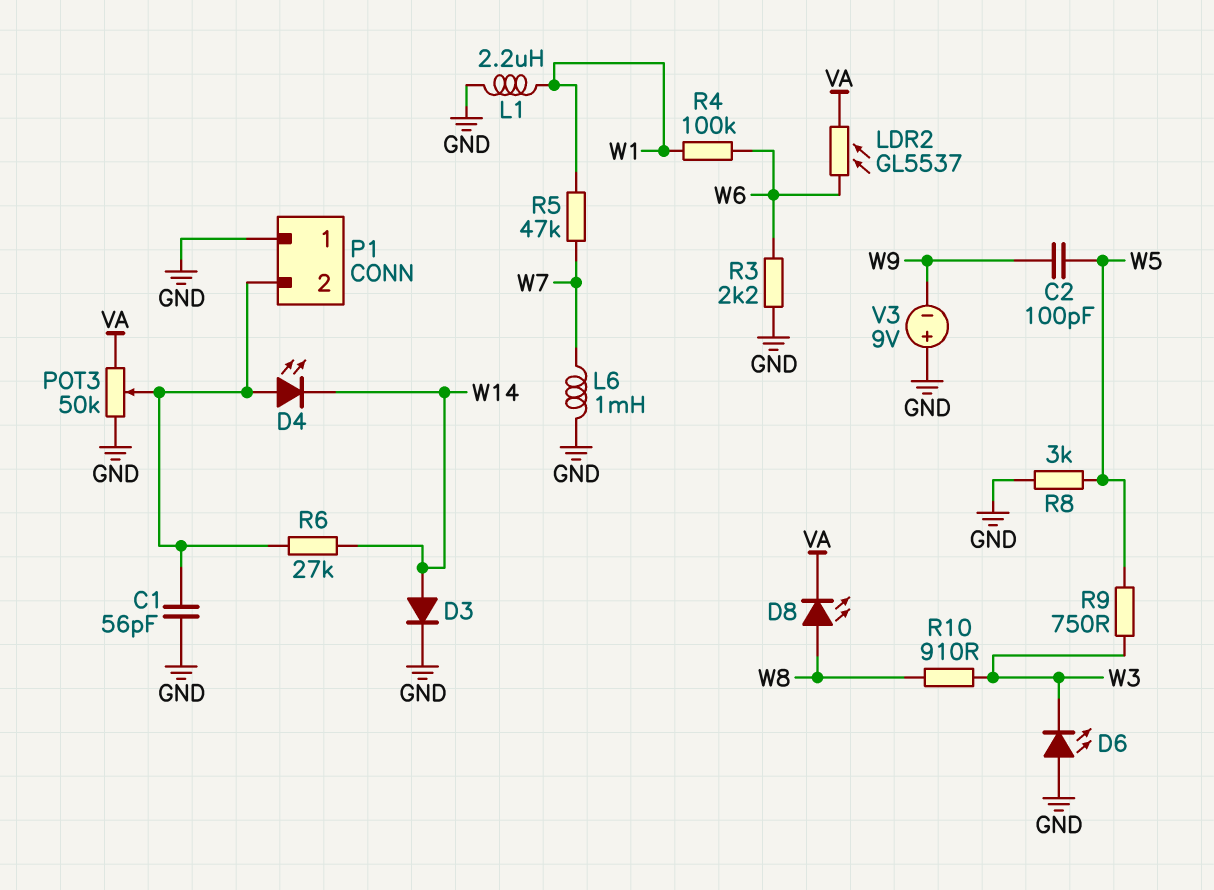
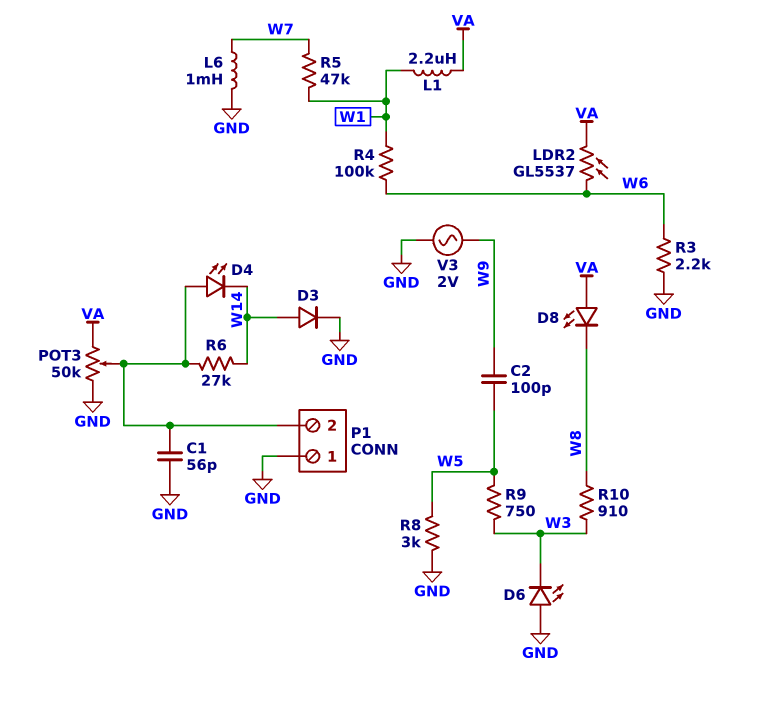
D8: LED (A W8, K VA) -> LED (A VA, K W8)
L1: 2.2uH (GND, W1) -> 2.2uH (VA, W1)
V3: 9V (plus GND, minus W9) -> AC 2V (GND, W9)

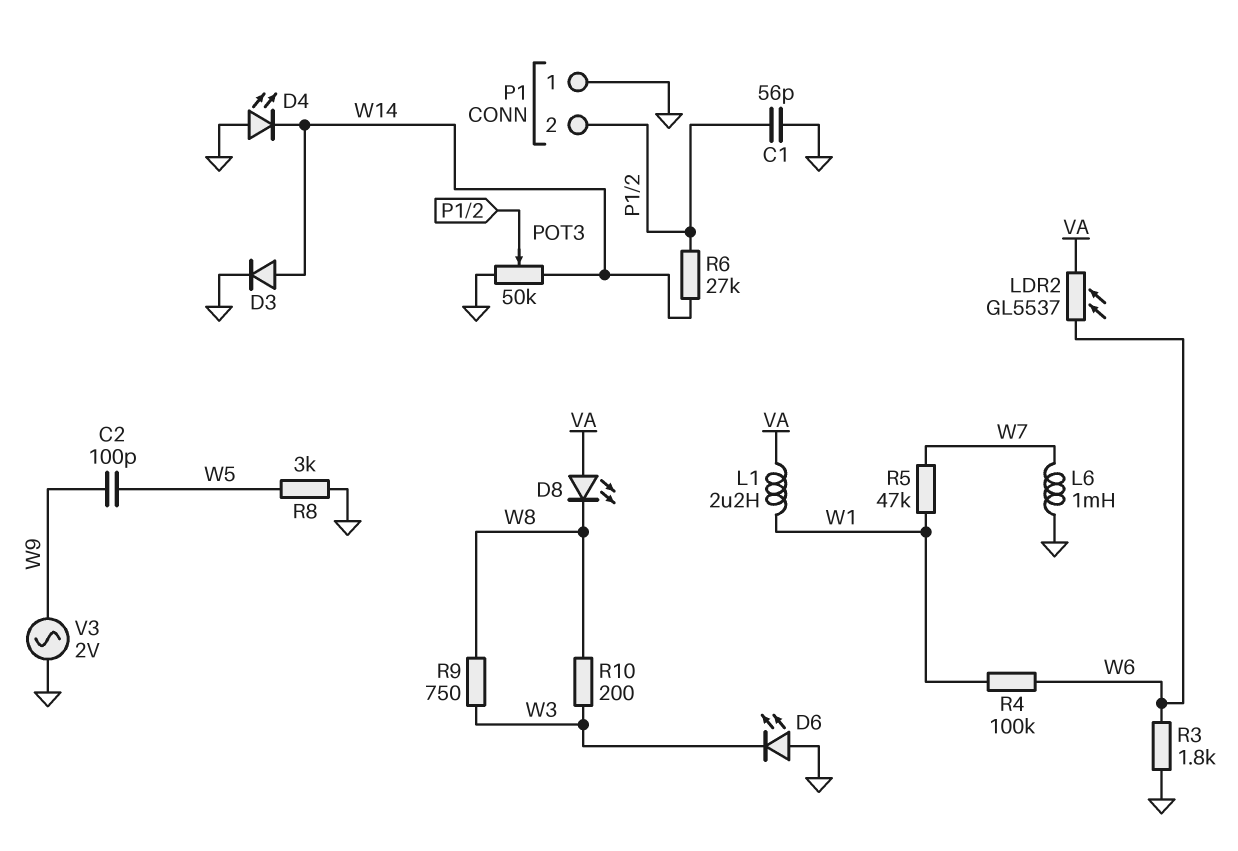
D4: LED (A P1/2, K W14) -> LED (A GND, K W14)
POT3: 50k (GND, VA, wiper P1/2) -> 50k (GND, W14, wiper P1/2)
R3: 2.2k (GND, W6) -> 1.8k (GND, W6)
R9: 750 (W3, W5) -> 750 (W3, W8)
R10: 910 (W3, W8) -> 200 (W3, W8)

